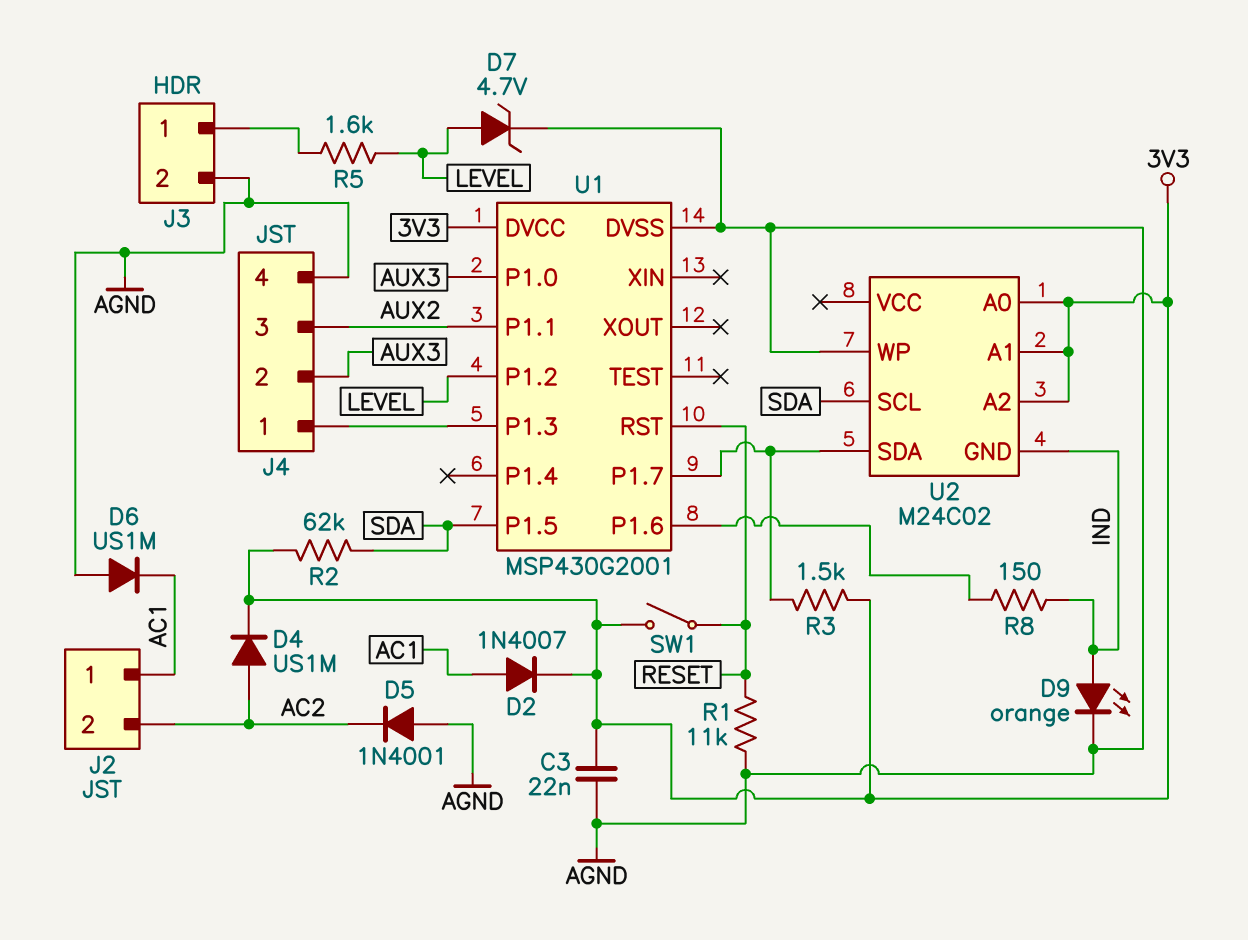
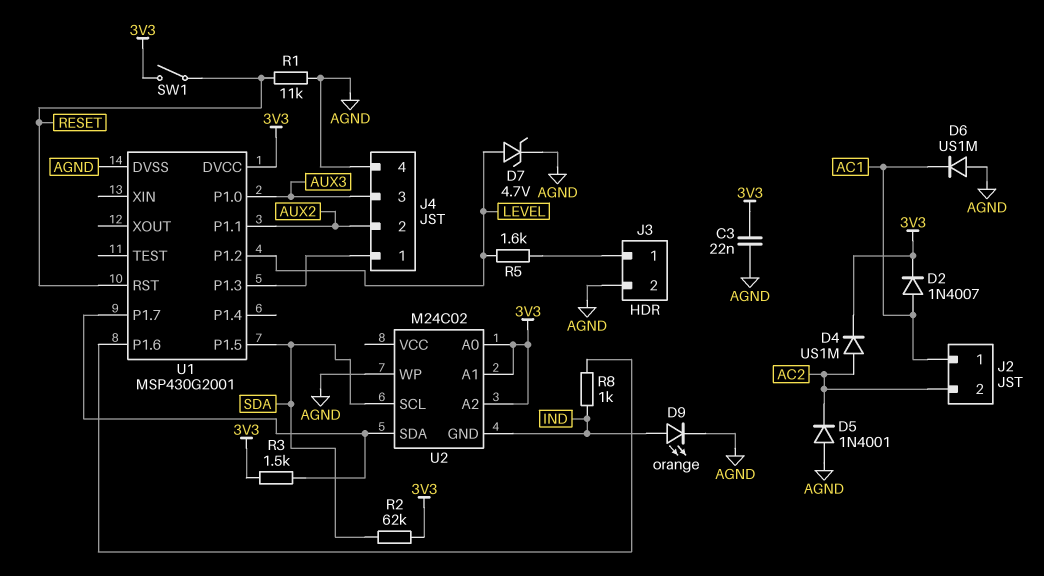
J4 pin 2: AUX3 -> AUX2
J4 pin 3: AUX2 -> AUX3
R8: 150 (IND, U1/P1.6) -> 1k (IND, U1/P1.6)

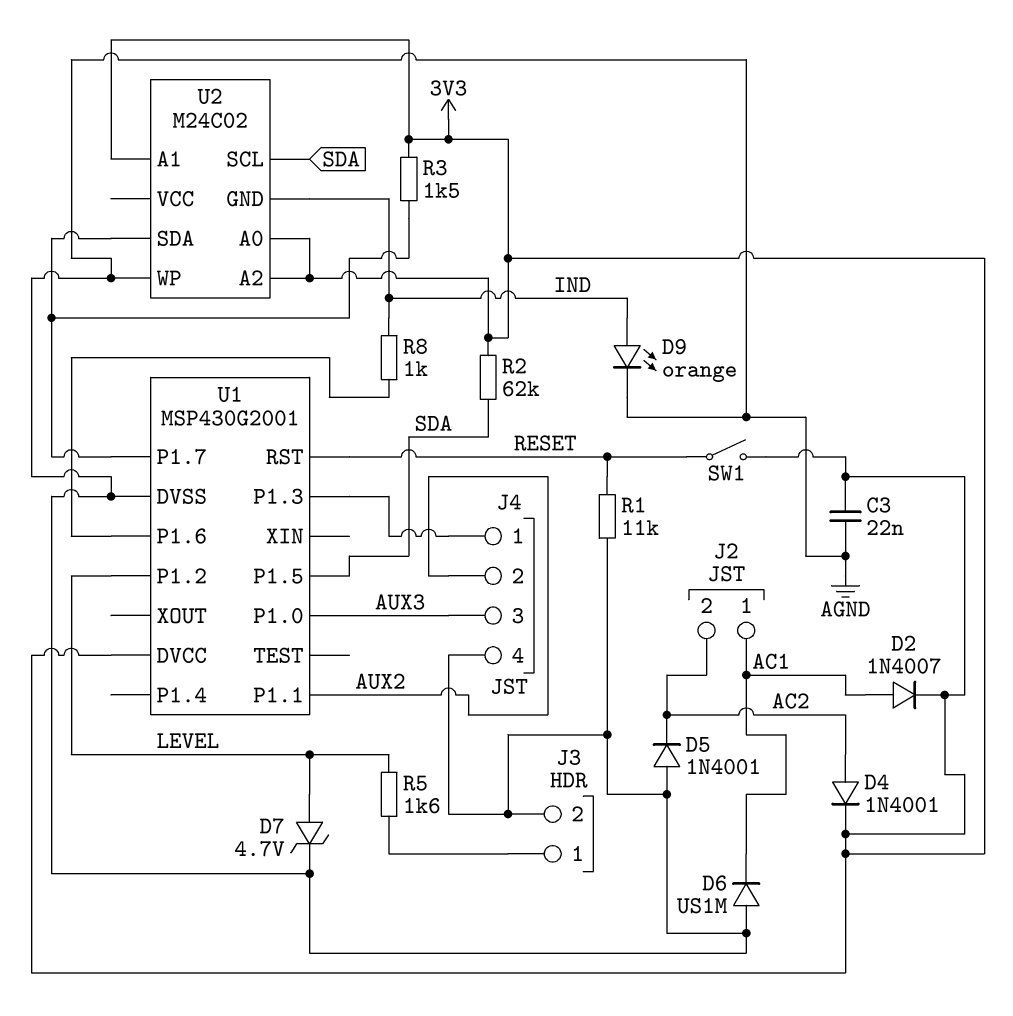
D4: diode US1M (A AC2, K 3V3) -> diode 1N4001 (A AC2, K 3V3)

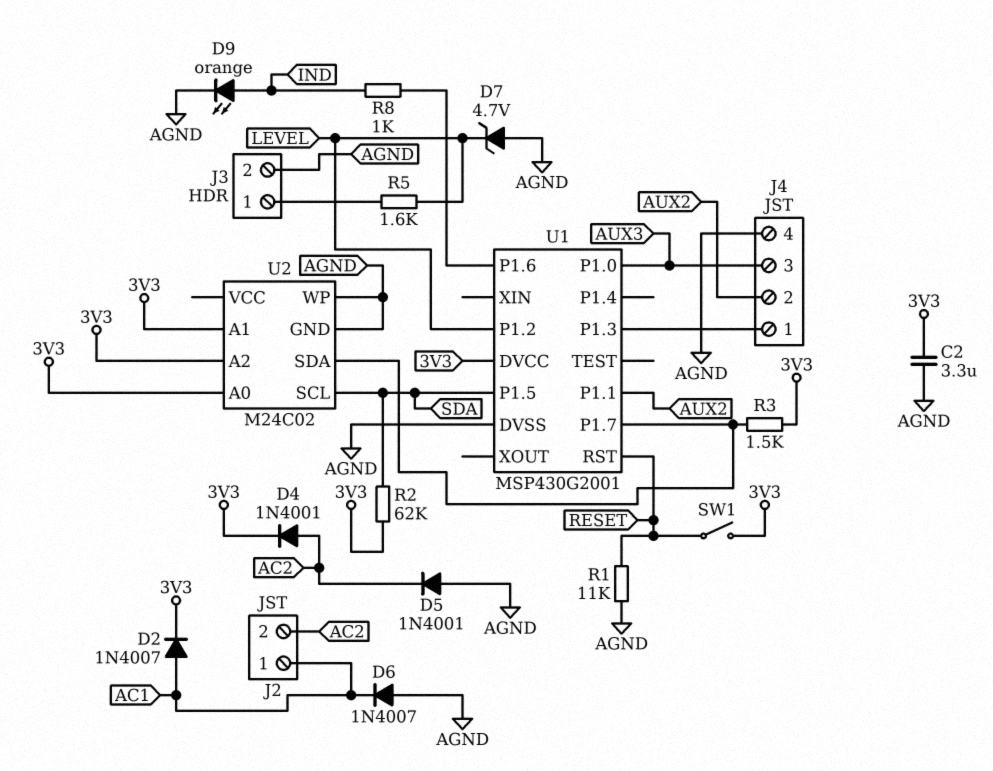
C2: none -> 3.3uF (3V3, AGND)
C3: 22nF (3V3, AGND) -> none
D6: diode US1M (A AGND, K AC1) -> diode 1N4007 (A AGND, K AC1)
D7: zener 4.7V (A LEVEL, K AGND) -> zener 4.7V (A AGND, K LEVEL)
U2 pin GND: IND -> AGND

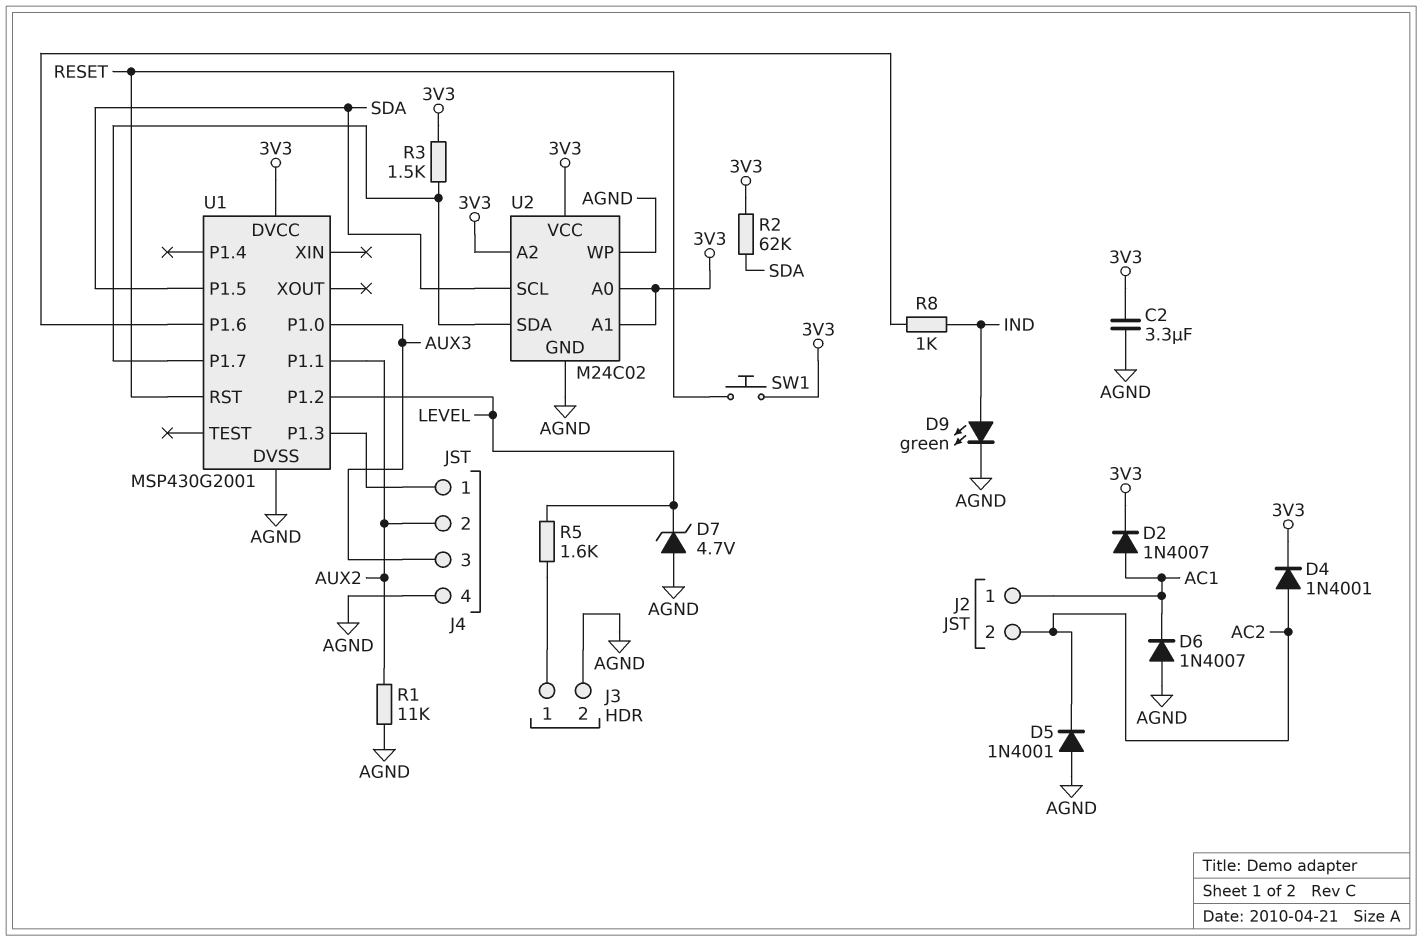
D9: LED orange (A IND, K AGND) -> LED green (A IND, K AGND)
R1: 11k (AGND, RESET) -> 11k (AGND, AUX2)
SW1: switch (3V3, RESET) -> button (3V3, RESET)
U2 pin VCC: none -> 3V3

